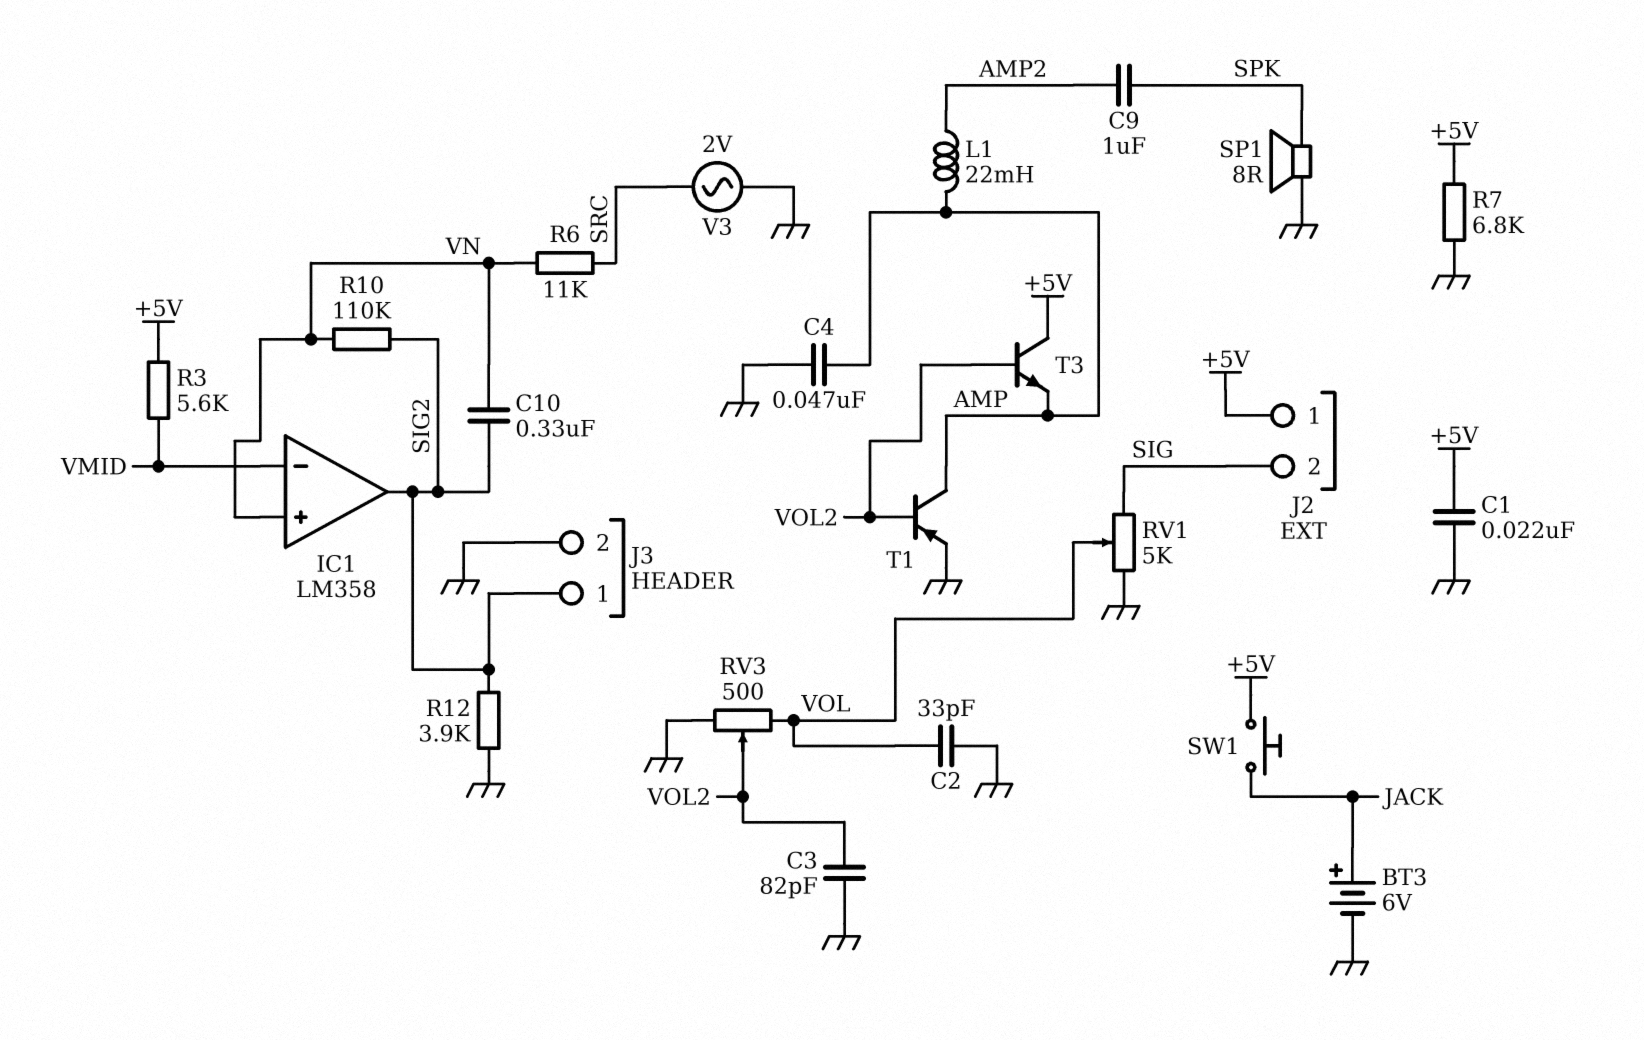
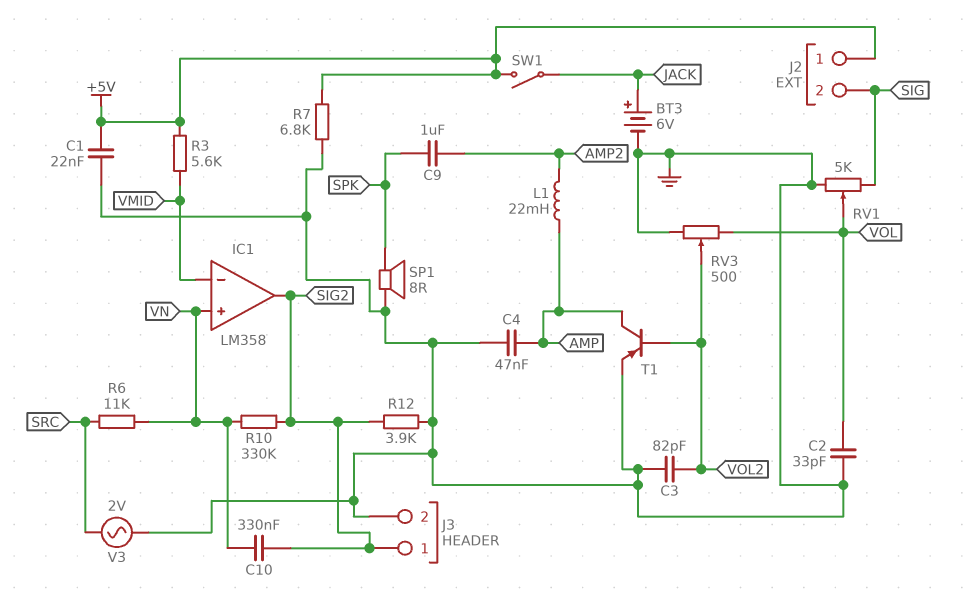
R10: 110k (SIG2, VN) -> 330k (SIG2, VN)
SW1: button (+5V, JACK) -> switch (+5V, JACK)
T3: NPN (B VOL2, C +5V, E AMP) -> none

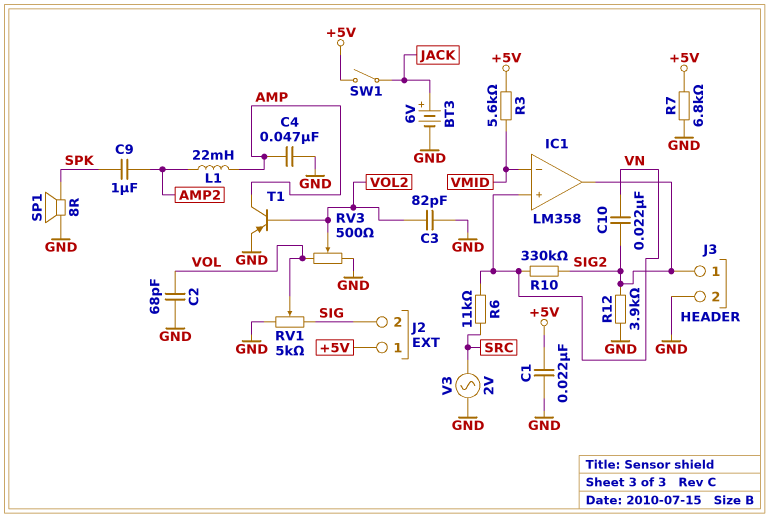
C2: 33pF (GND, VOL) -> 68pF (GND, VOL)
C10: 330nF (SIG2, VN) -> 22nF (SIG2, VN)

